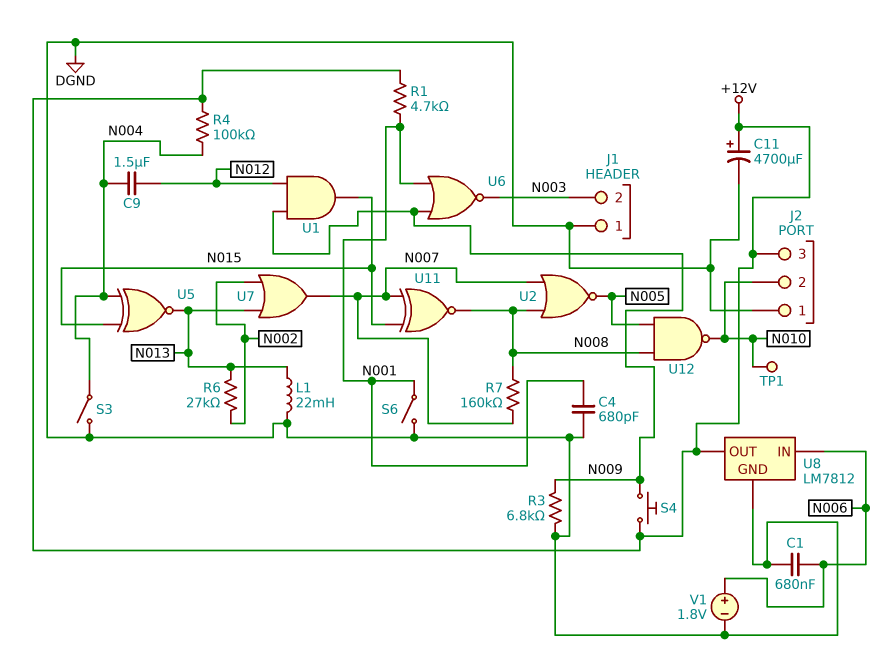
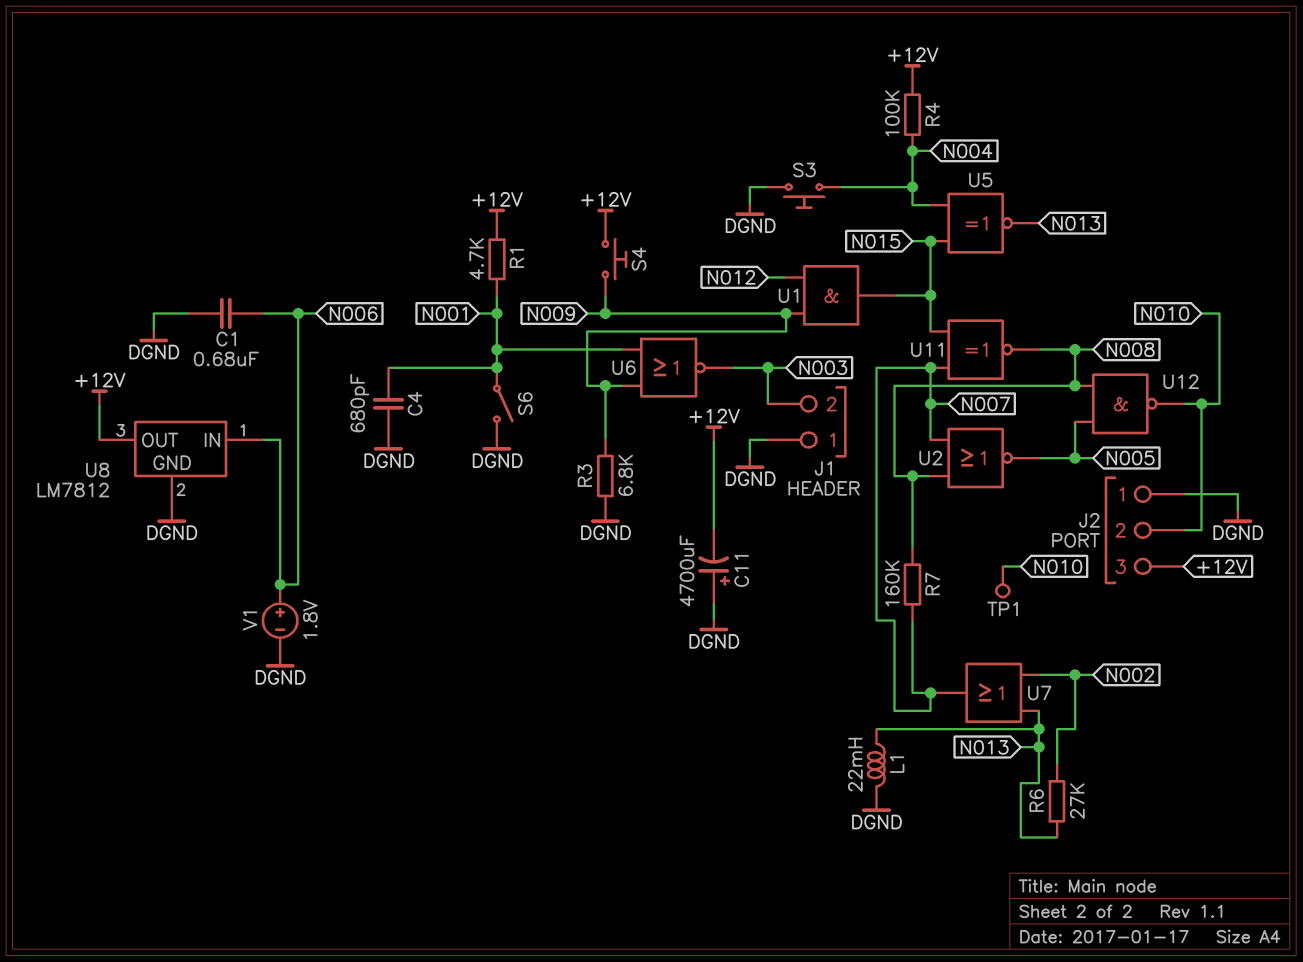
C9: 1.5uF (N004, N012) -> none
C11: 4700uF (plus +12V, minus DGND) -> 4700uF (plus DGND, minus +12V)
S3: switch (DGND, N004) -> button (DGND, N004)

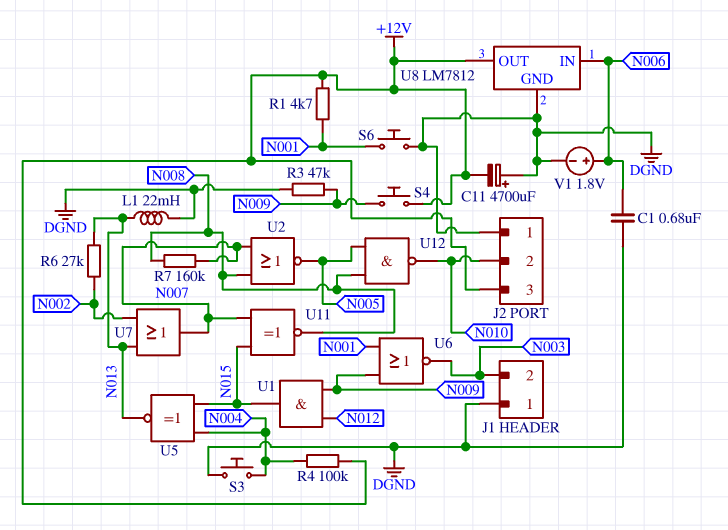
C4: 680pF (DGND, N001) -> none
R3: 6.8k (DGND, N009) -> 47k (DGND, N009)
S6: switch (DGND, N001) -> button (DGND, N001)
TP1: test point (N010) -> none

